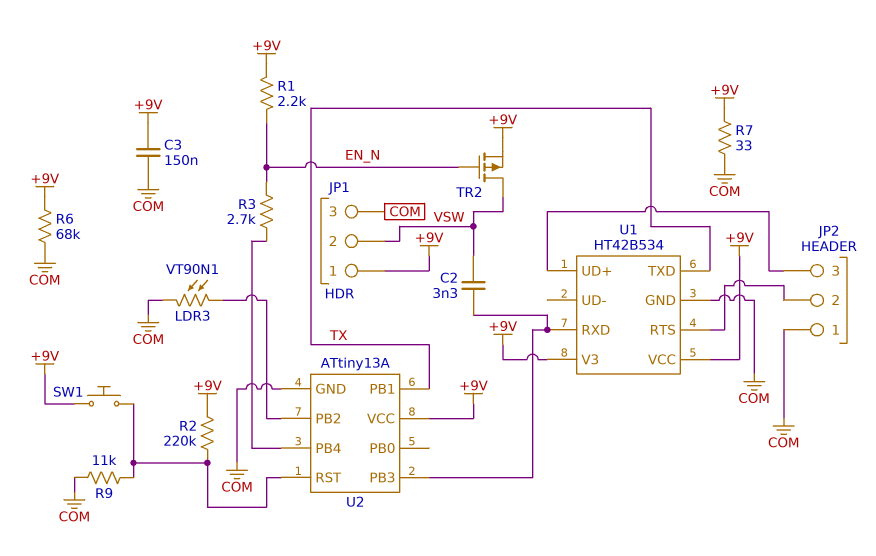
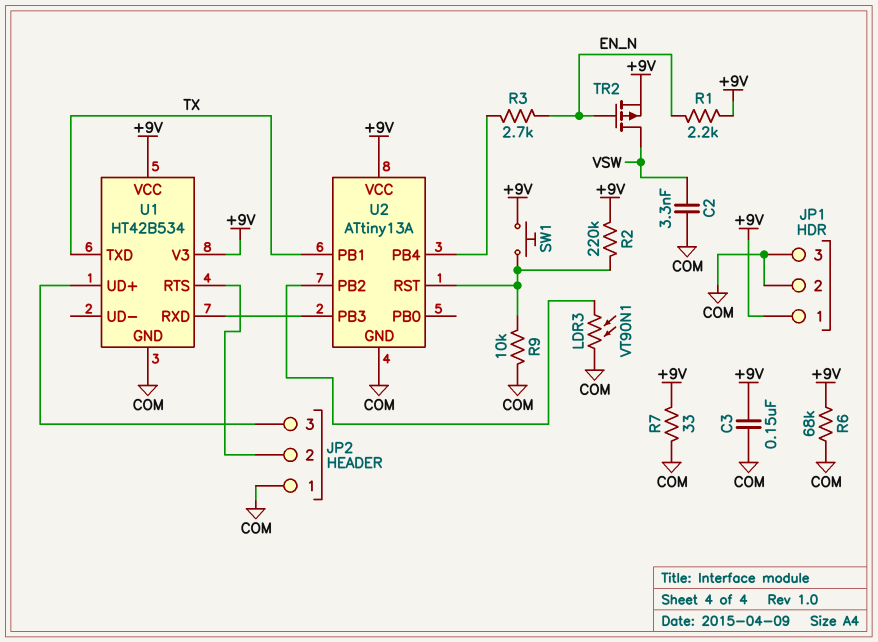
C2: 3.3nF (U1/RXD, VSW) -> 3.3nF (COM, VSW)
JP1 pin 2: VSW -> COM
R9: 11k (COM, U2/RST) -> 10k (COM, U2/RST)

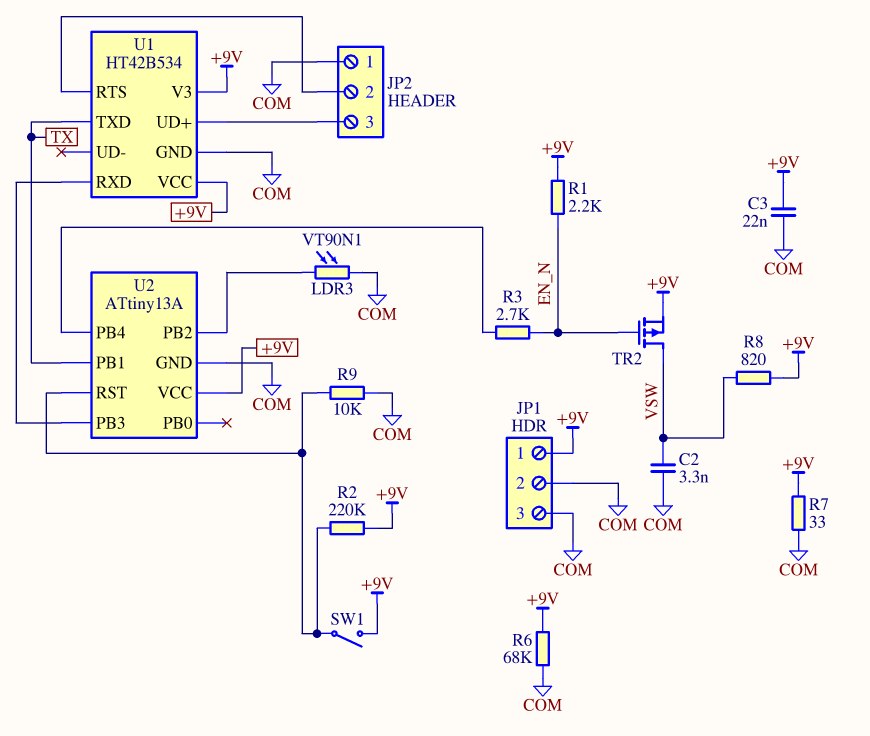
C3: 150nF (+9V, COM) -> 22nF (+9V, COM)
R8: none -> 820 (+9V, VSW)
SW1: button (+9V, U2/RST) -> switch (+9V, U2/RST)

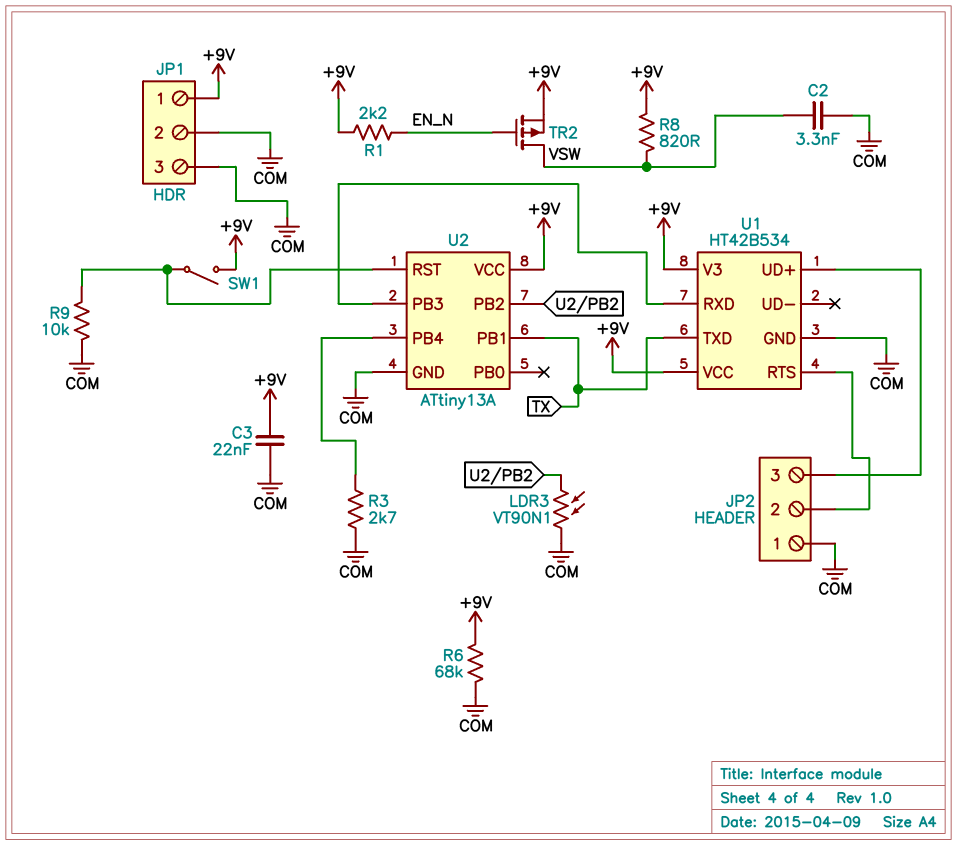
R2: 220k (+9V, U2/RST) -> none
R3: 2.7k (EN_N, U2/PB4) -> 2.7k (COM, U2/PB4)
R7: 33 (+9V, COM) -> none

